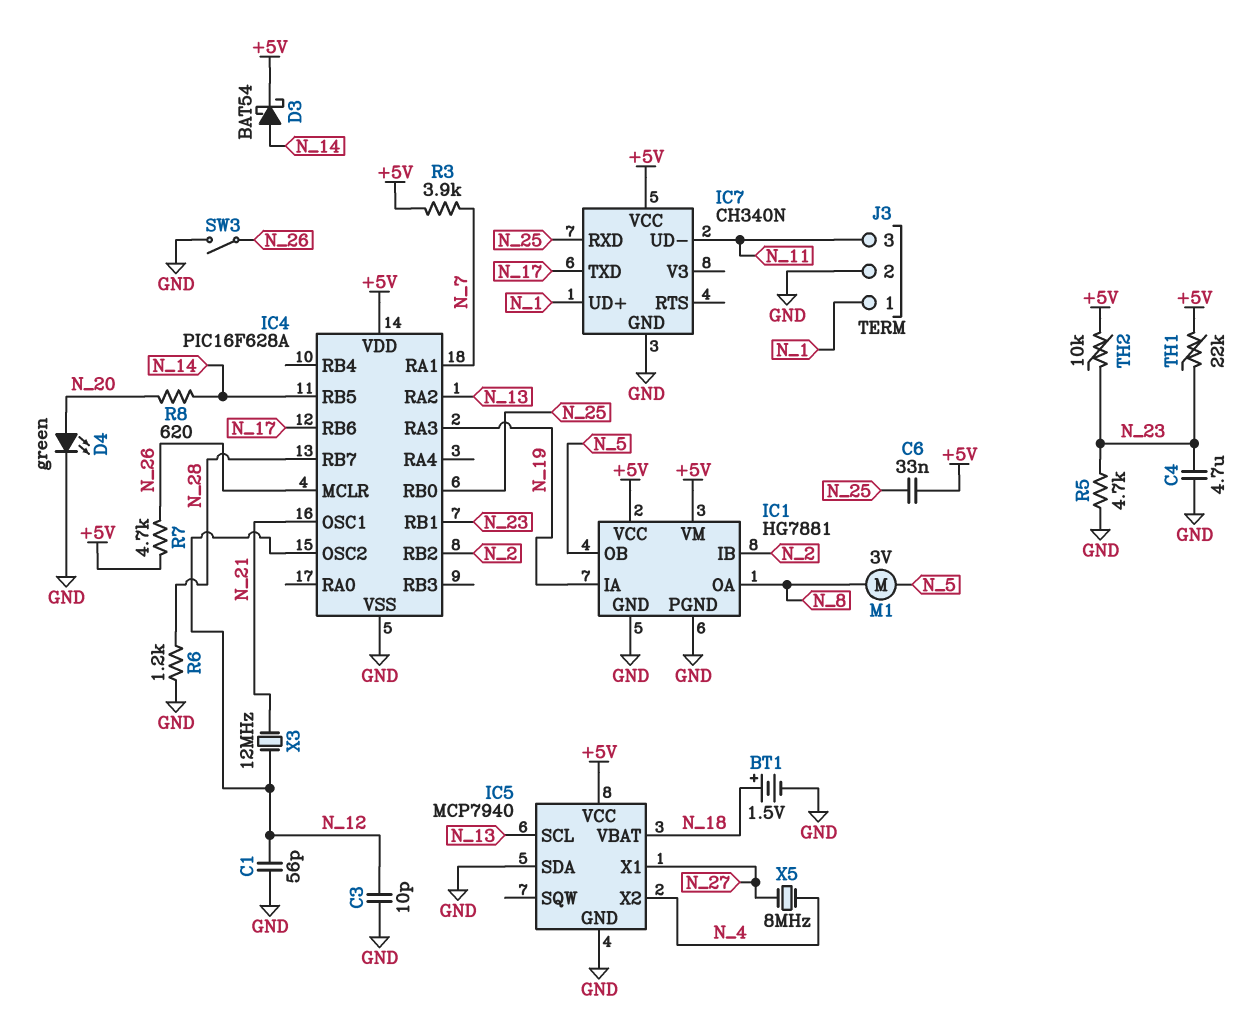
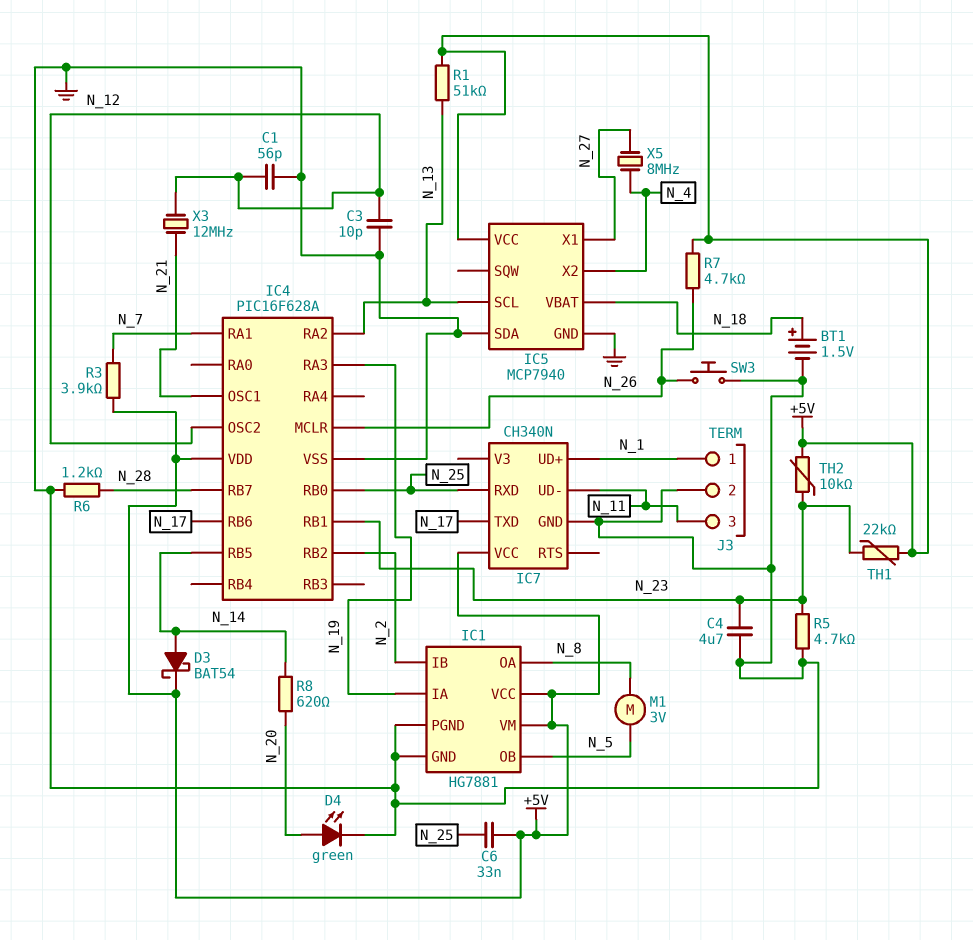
R1: none -> 51k (+5V, N_13)
SW3: switch (GND, N_26) -> button (GND, N_26)

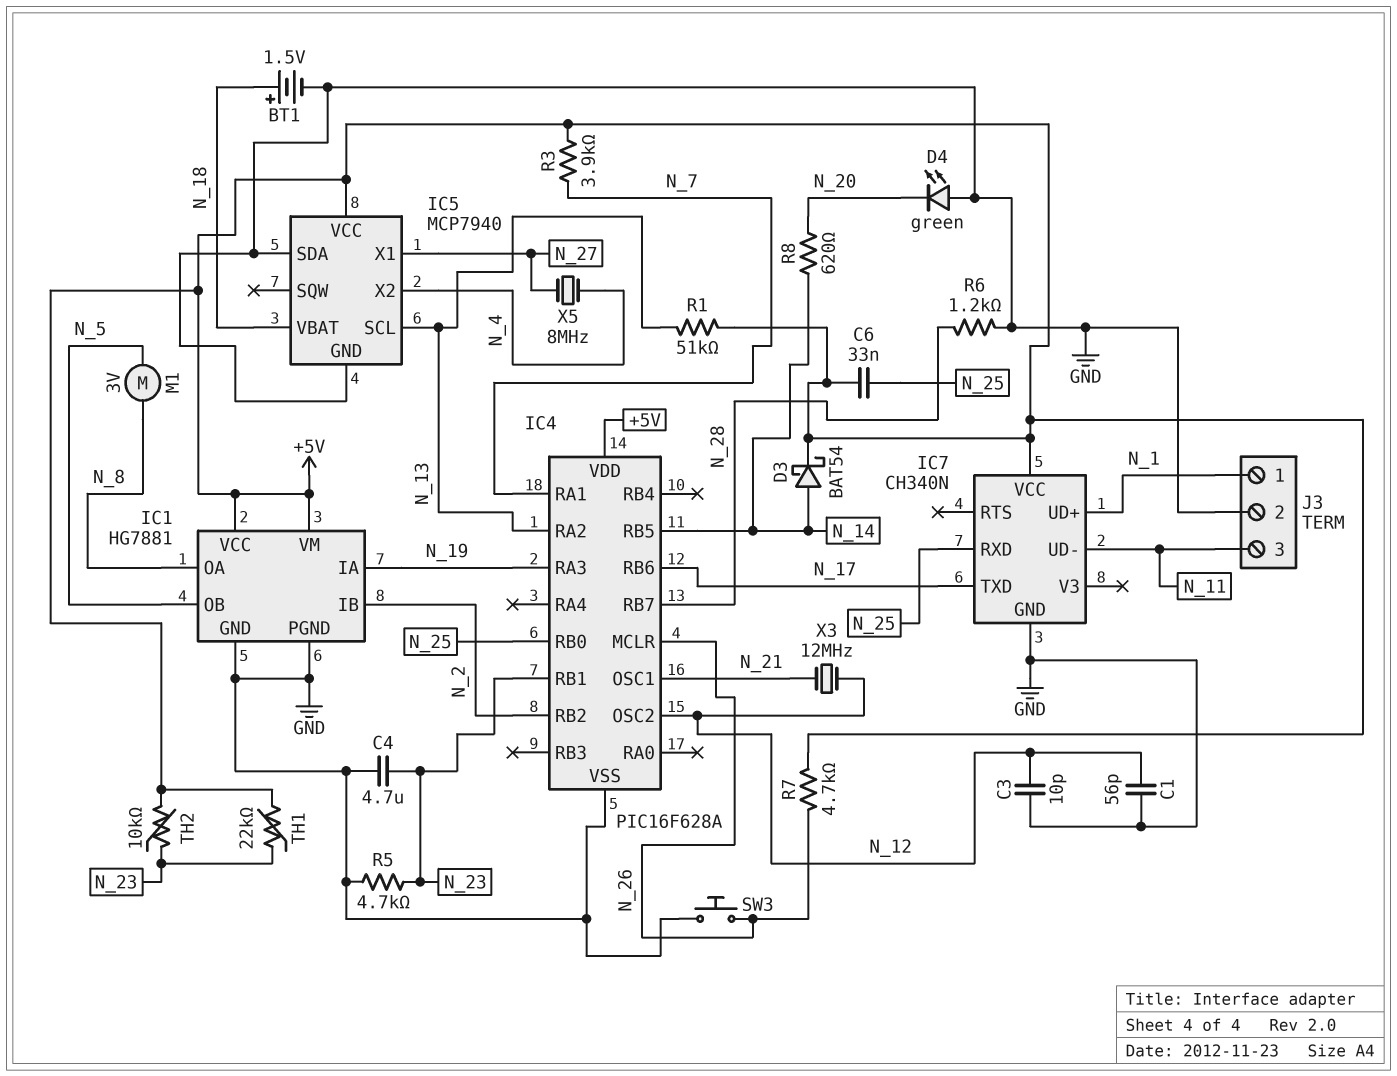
D4: LED green (A N_20, K GND) -> LED green (A GND, K N_20)

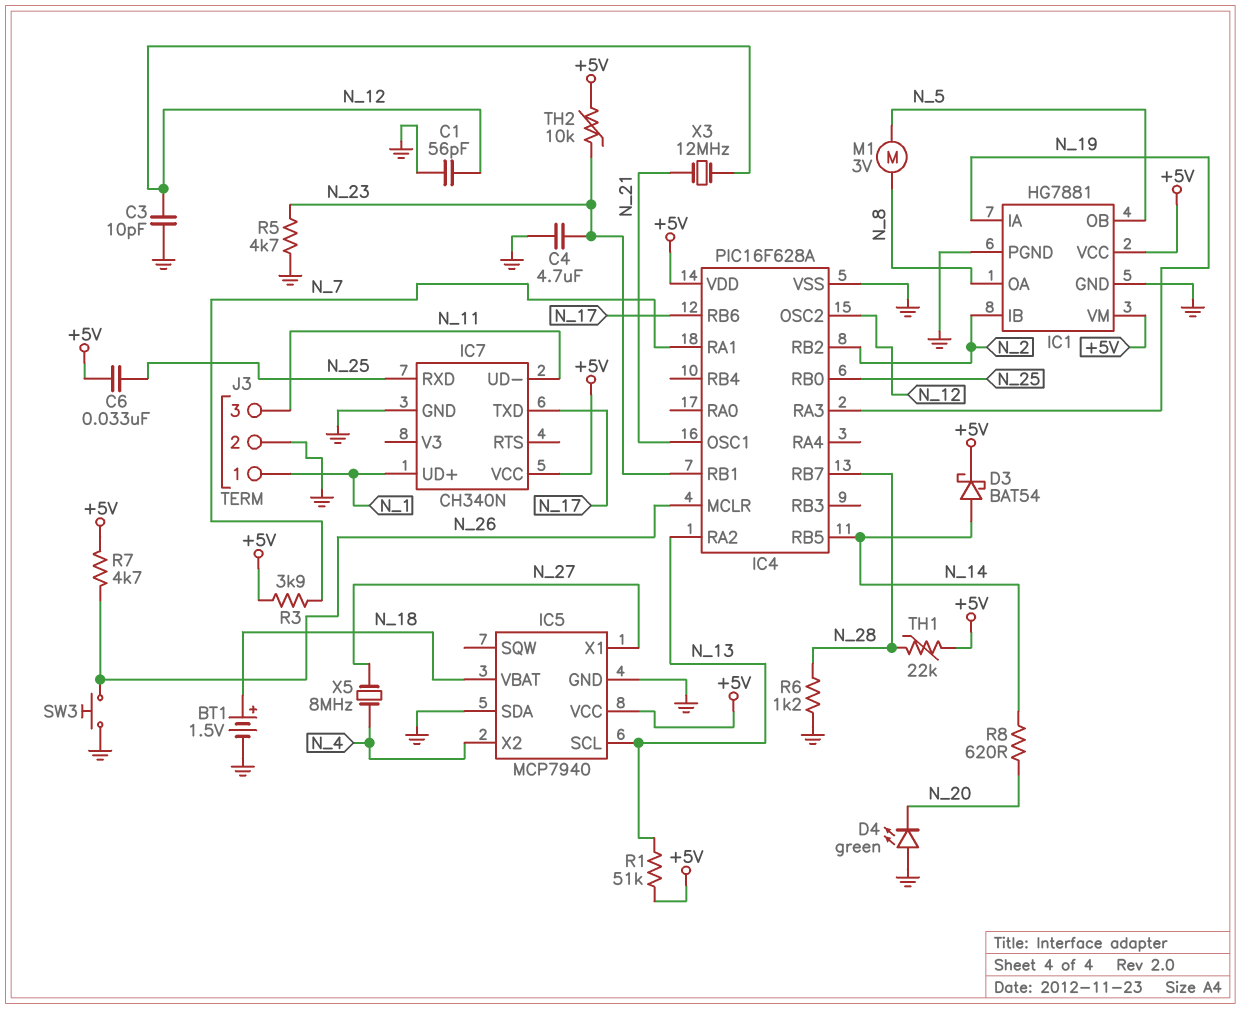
TH1: 22k (+5V, N_23) -> 22k (+5V, N_28)

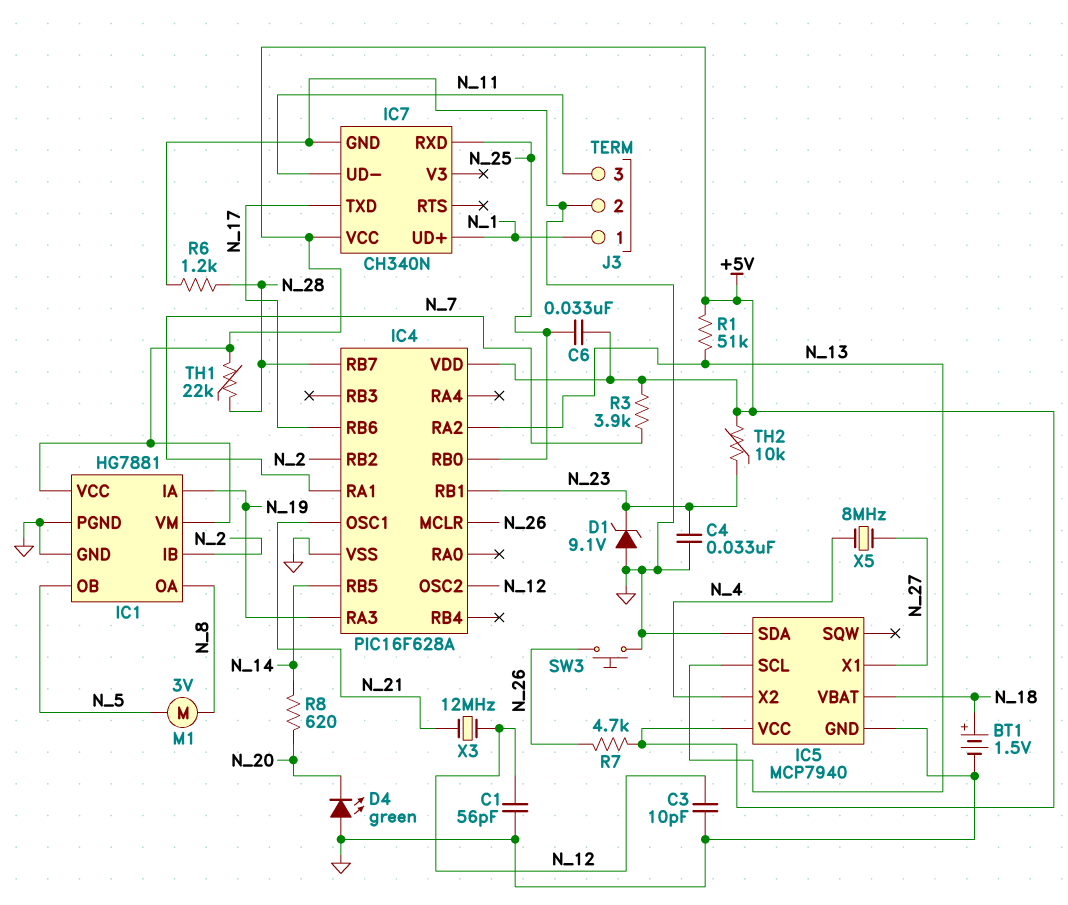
C4: 4.7uF (GND, N_23) -> 33nF (GND, N_23)
D1: none -> zener 9.1V (A GND, K N_23)
D3: schottky BAT54 (A N_14, K +5V) -> none
R5: 4.7k (GND, N_23) -> none

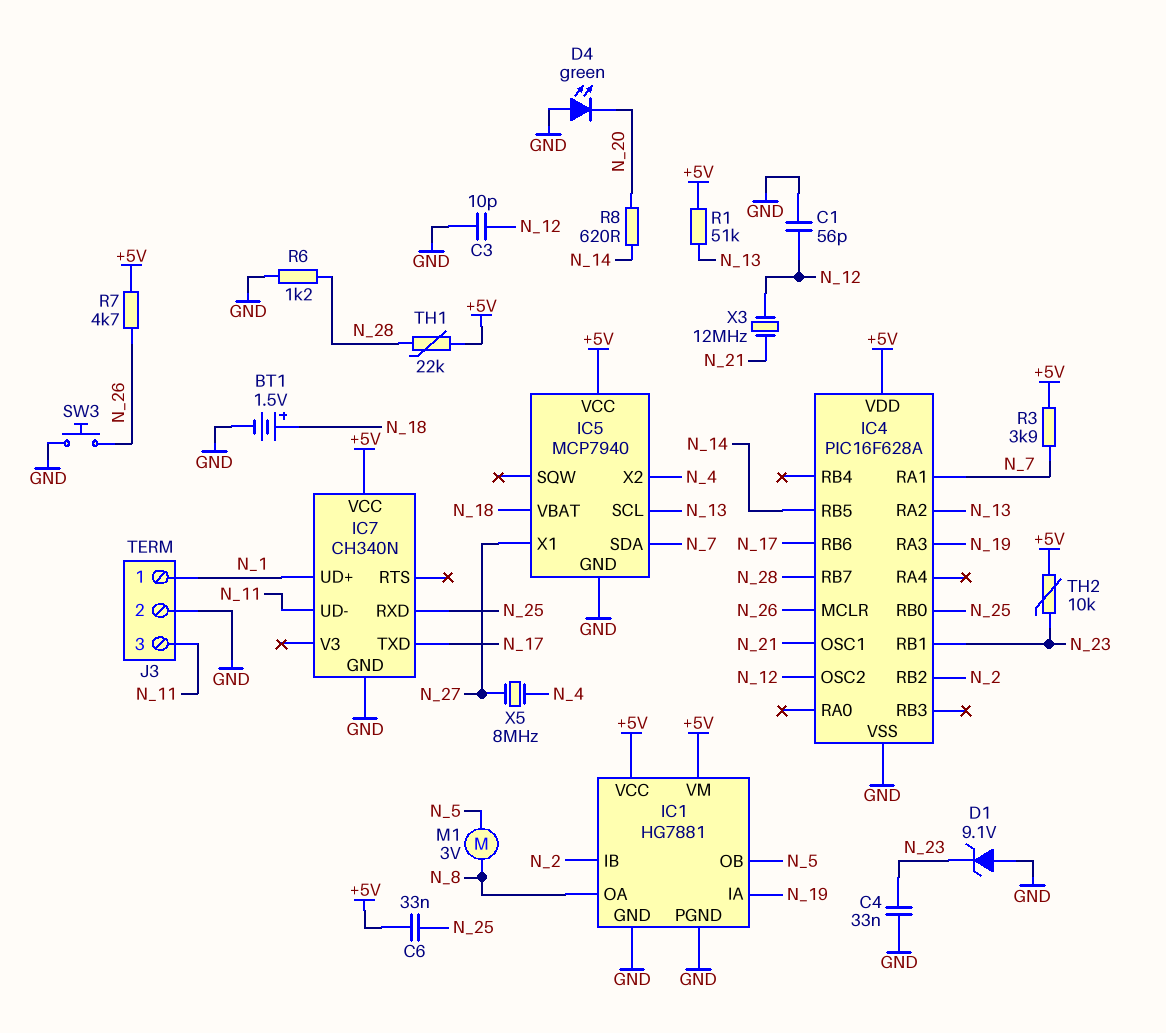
IC5 pin SDA: GND -> N_7

